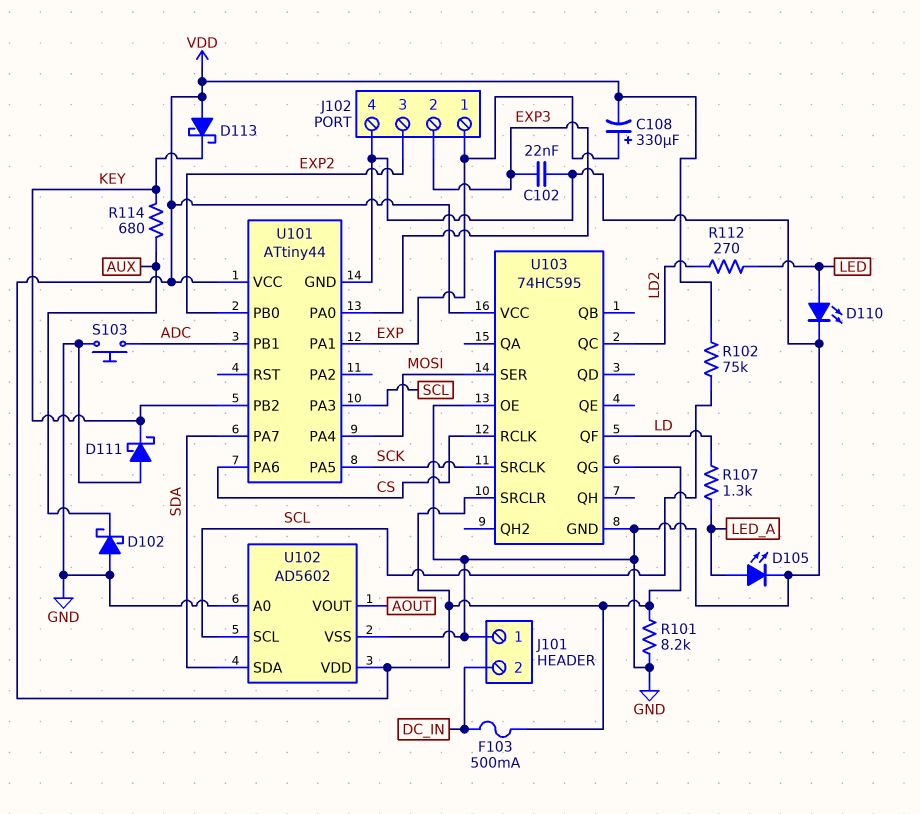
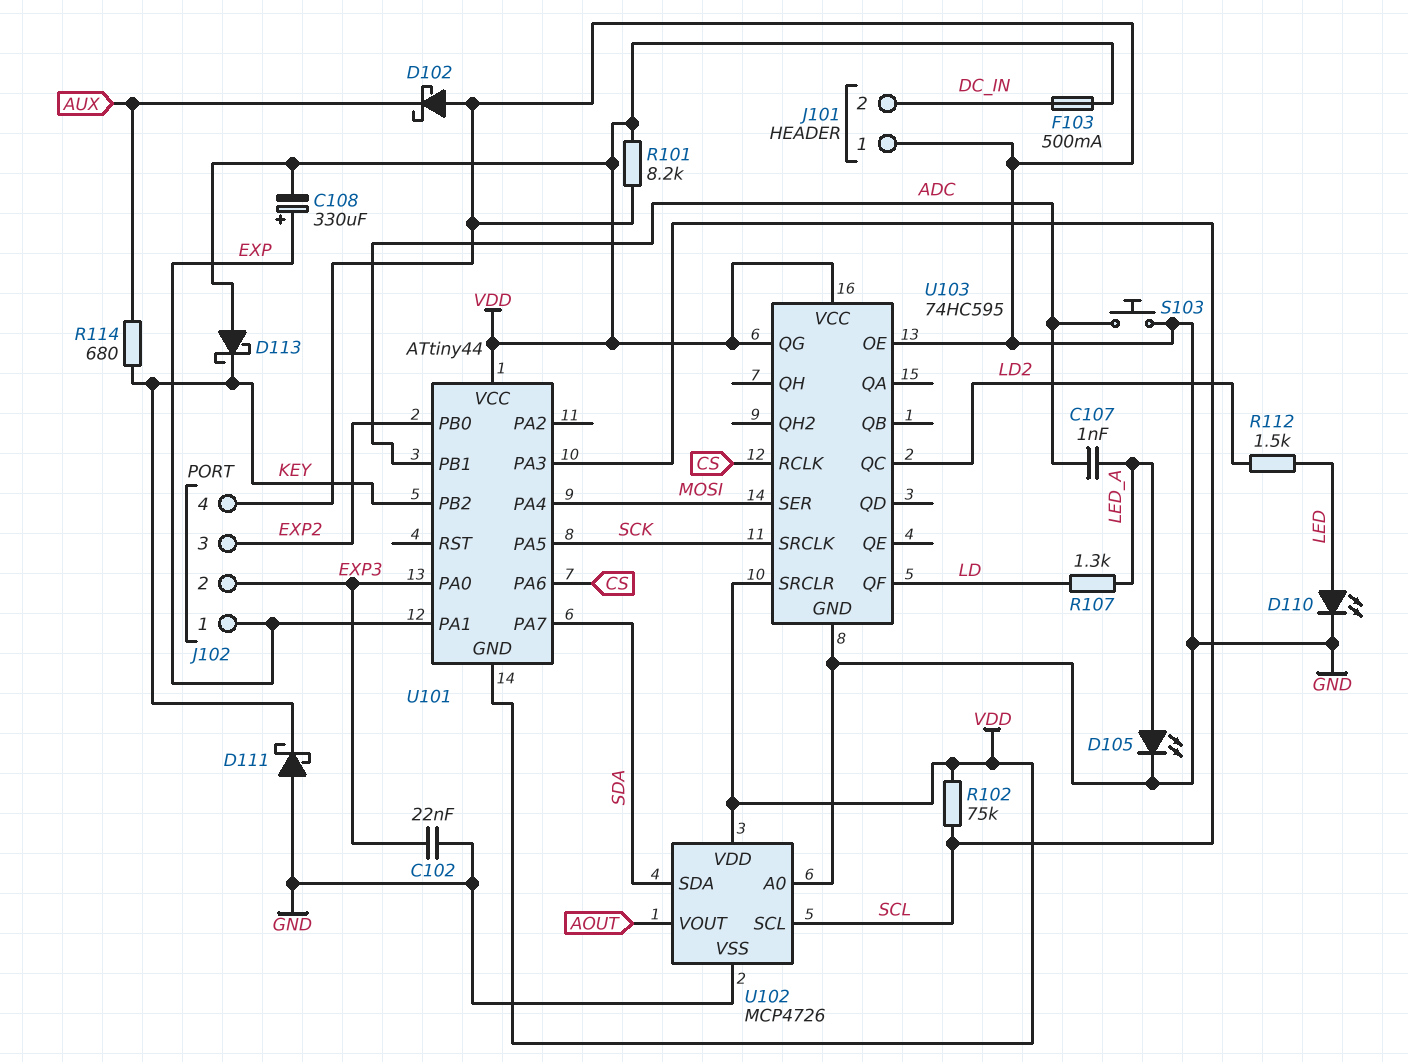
C107: none -> 1nF (ADC, LED_A)
R112: 270 (LD2, LED) -> 1.5k (LD2, LED)
U101 pin GND: GND -> VDD
U102: AD5602 -> MCP4726

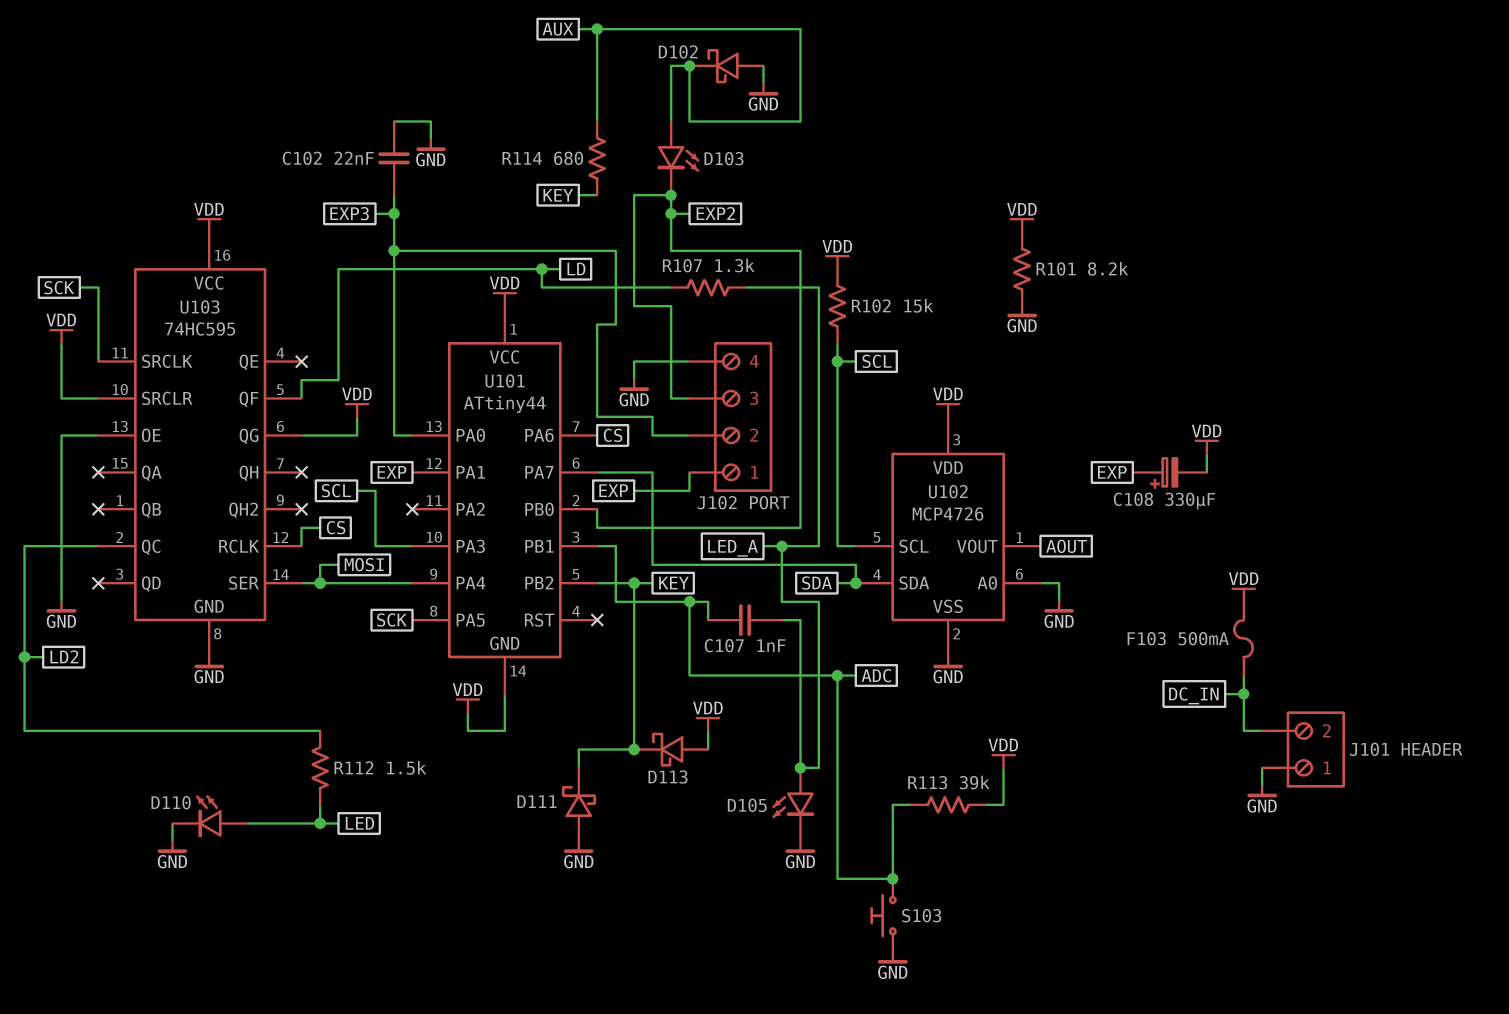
D103: none -> LED (A AUX, K EXP2)
R102: 75k (SCL, VDD) -> 15k (SCL, VDD)
R113: none -> 39k (ADC, VDD)

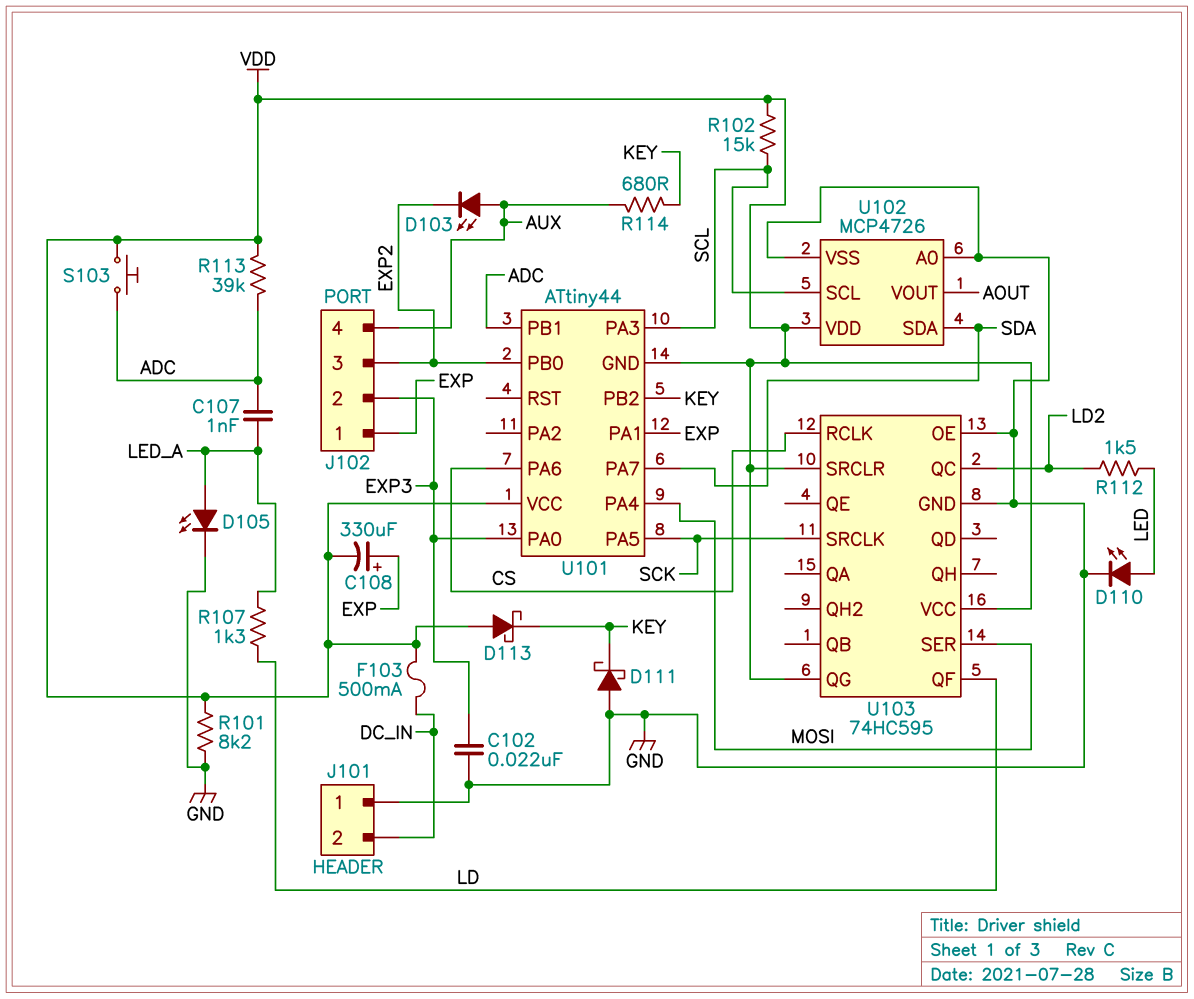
D102: schottky (A GND, K AUX) -> none
J102 pin 4: GND -> AUX
S103: button (ADC, GND) -> button (ADC, VDD)

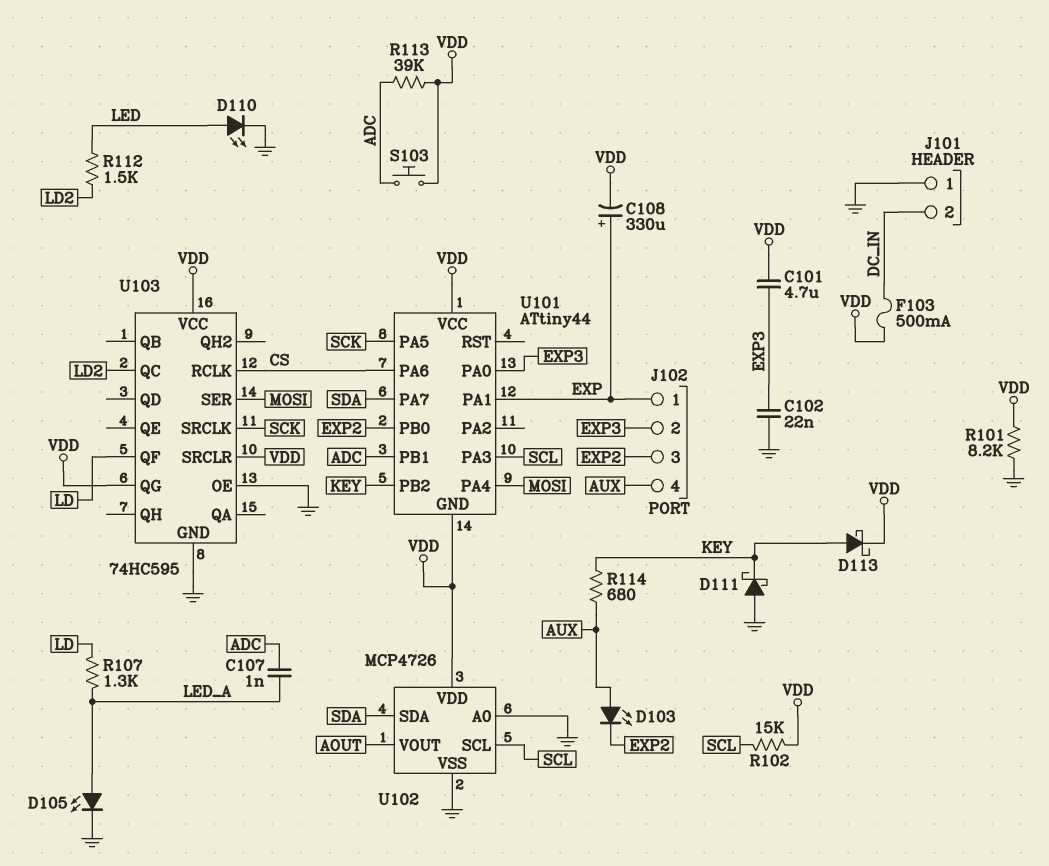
C101: none -> 4.7uF (EXP3, VDD)
D113: schottky (A VDD, K KEY) -> schottky (A KEY, K VDD)

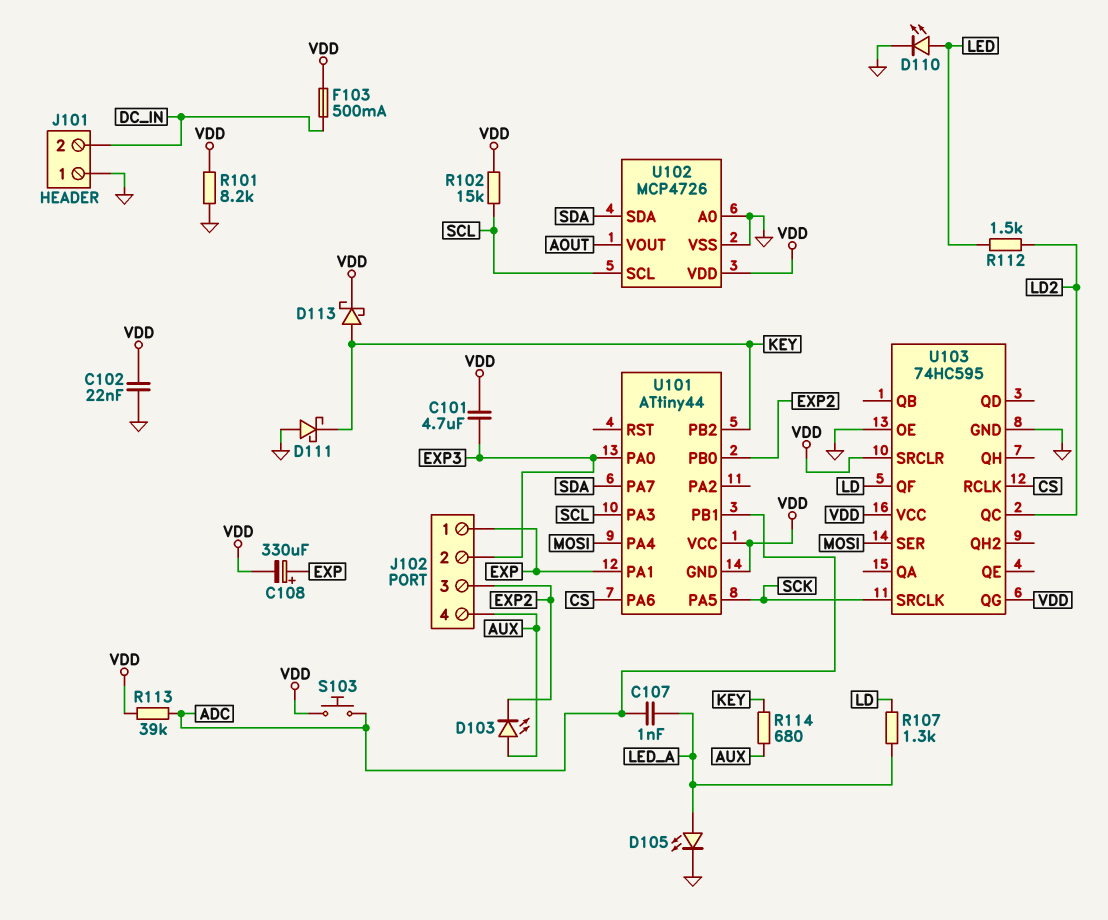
C102: 22nF (EXP3, GND) -> 22nF (GND, VDD)

